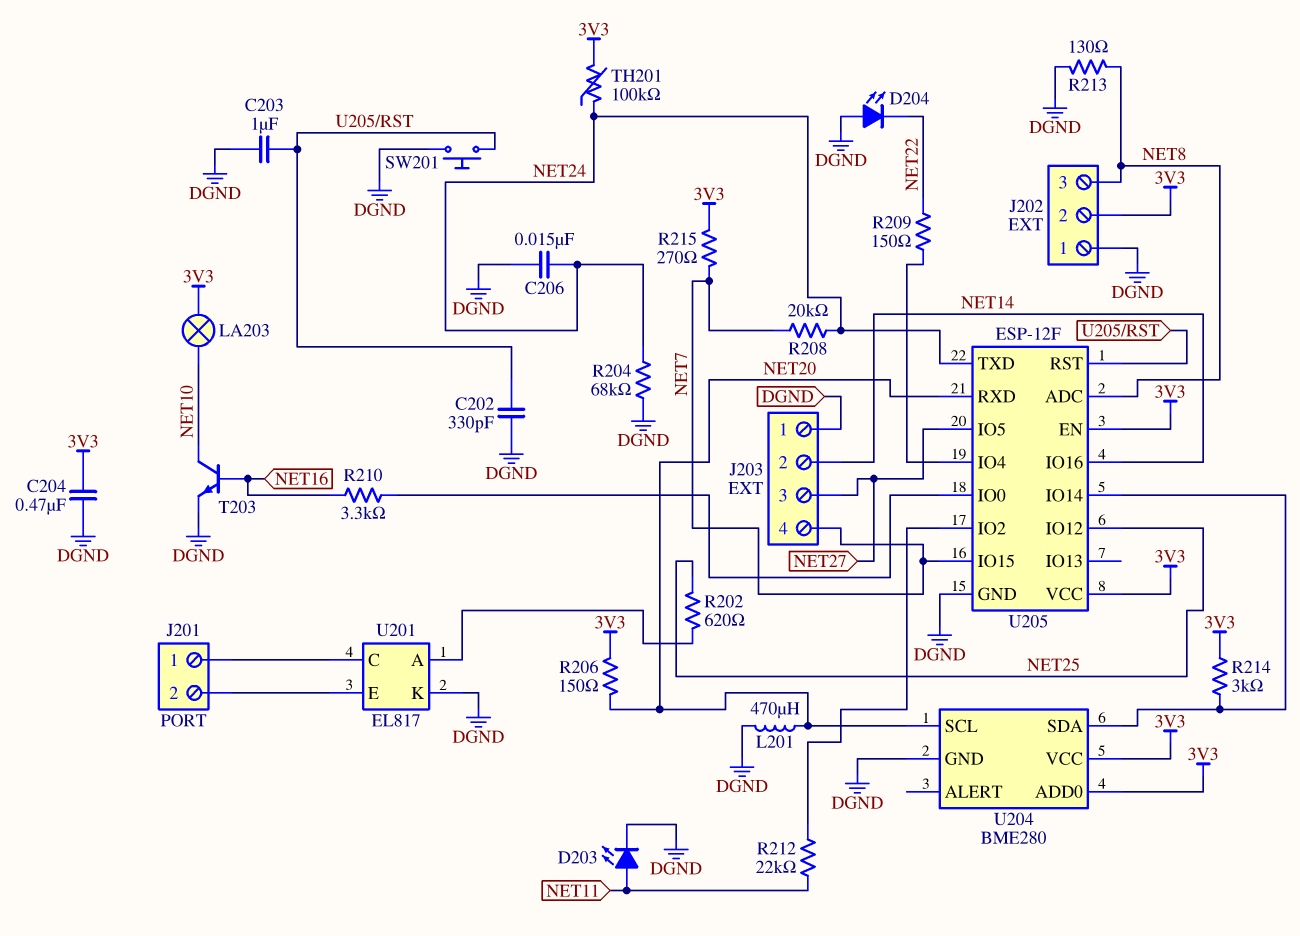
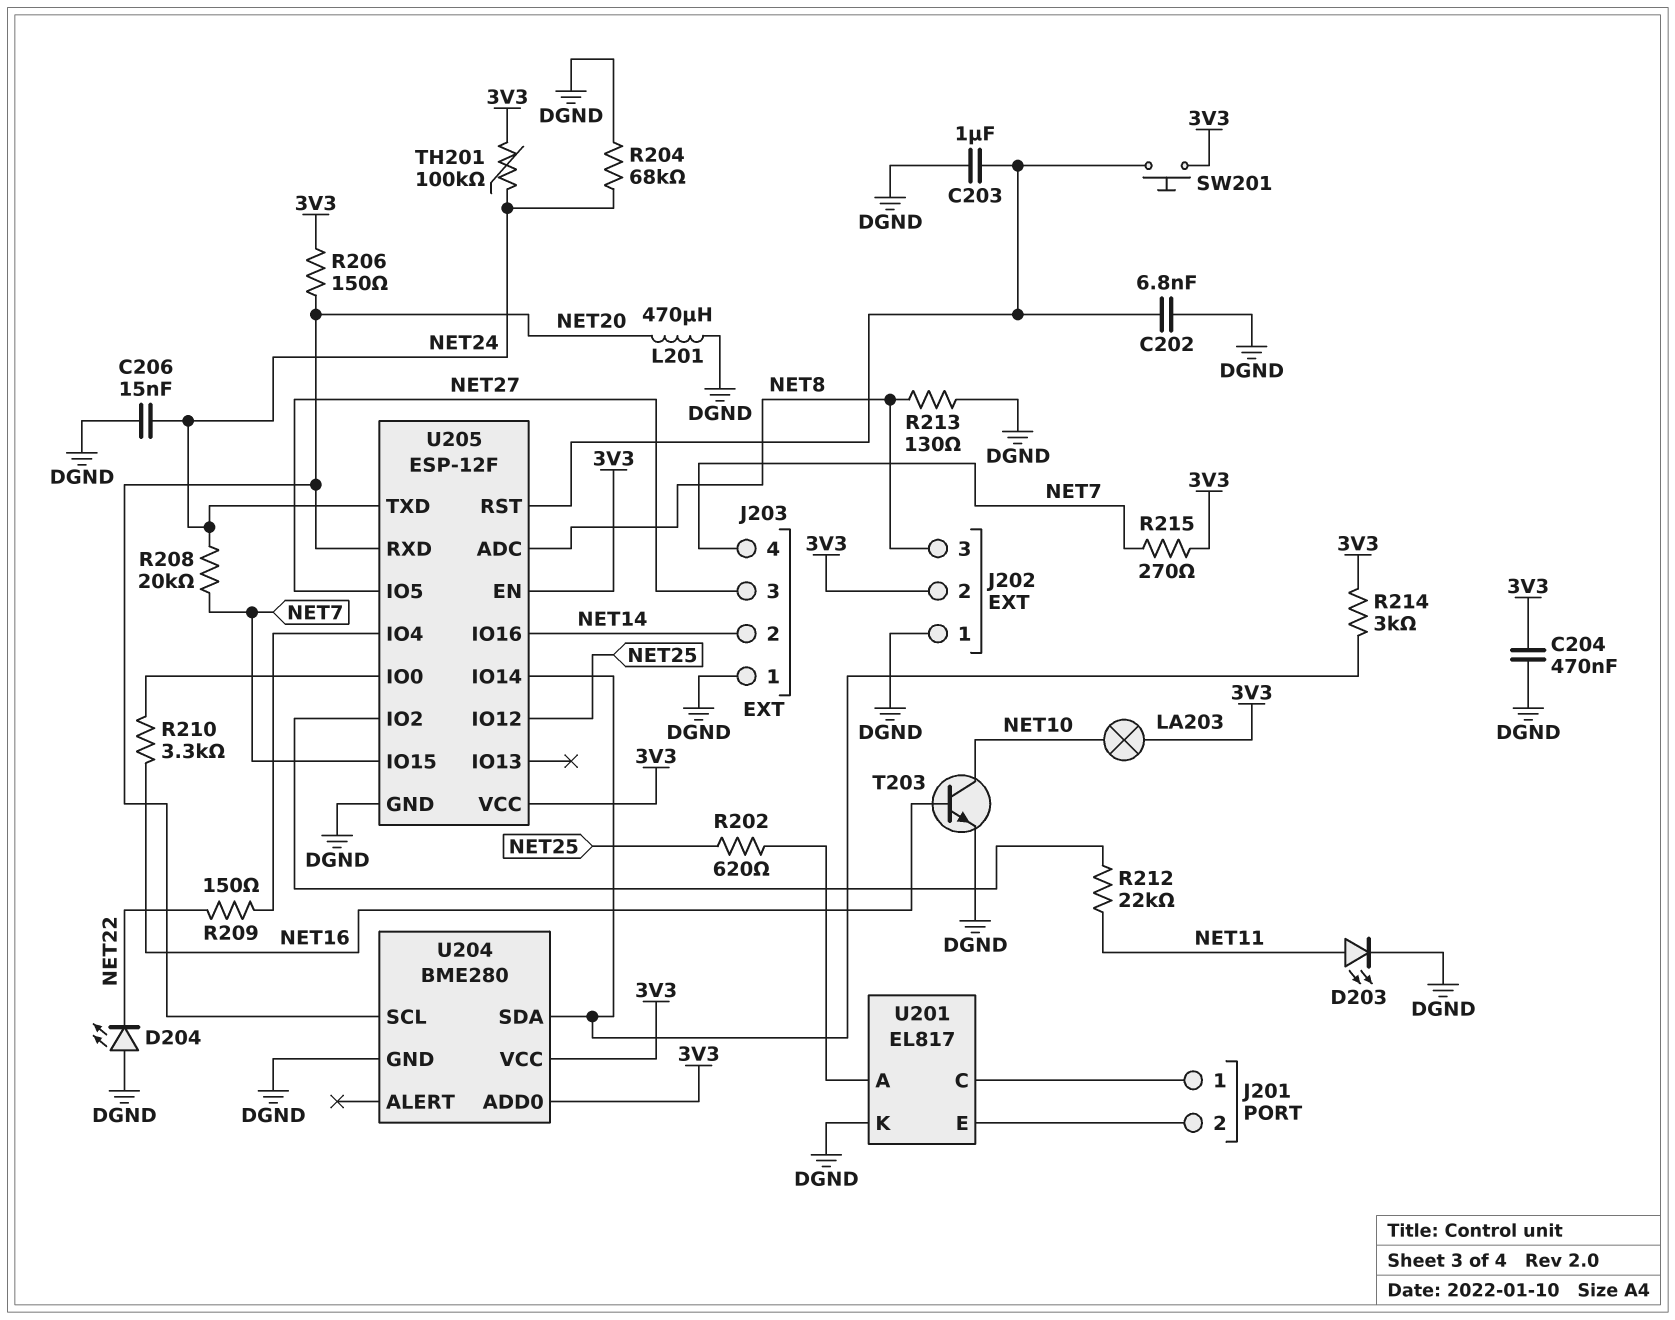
C202: 330pF (DGND, U205/RST) -> 6.8nF (DGND, U205/RST)
SW201: button (DGND, U205/RST) -> button (3V3, U205/RST)

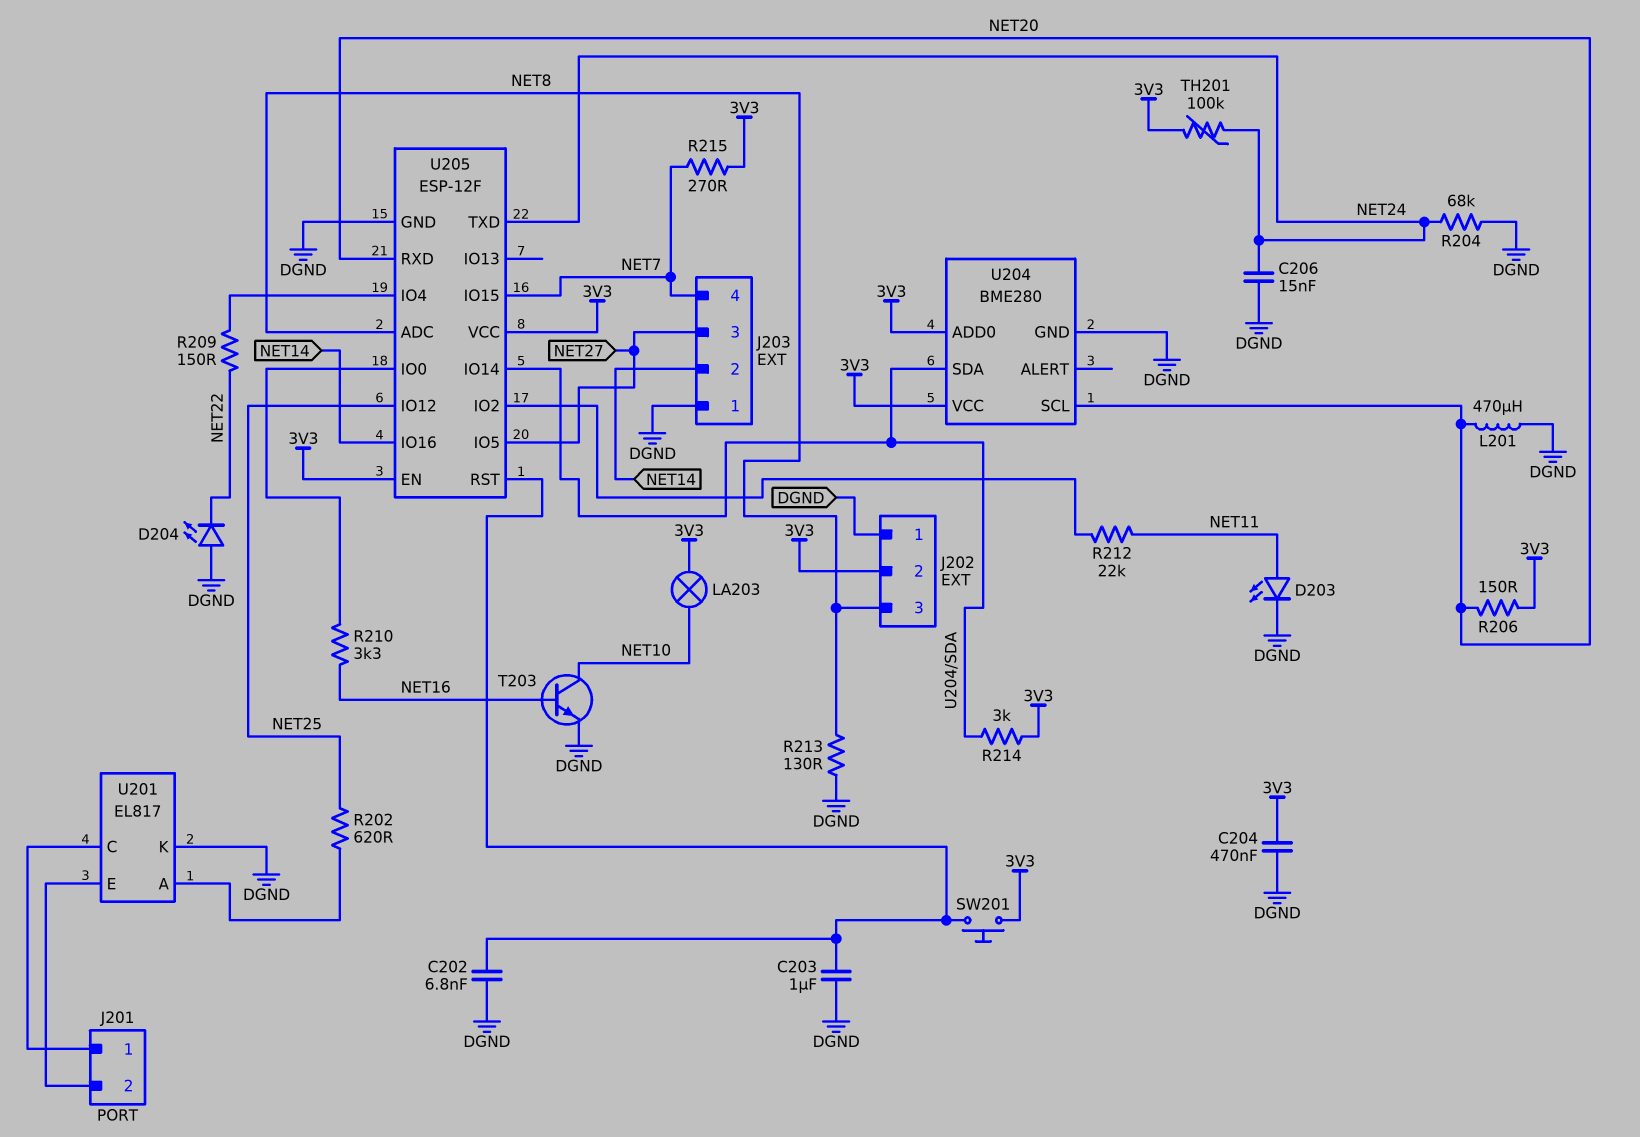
R208: 20k (NET7, NET24) -> none

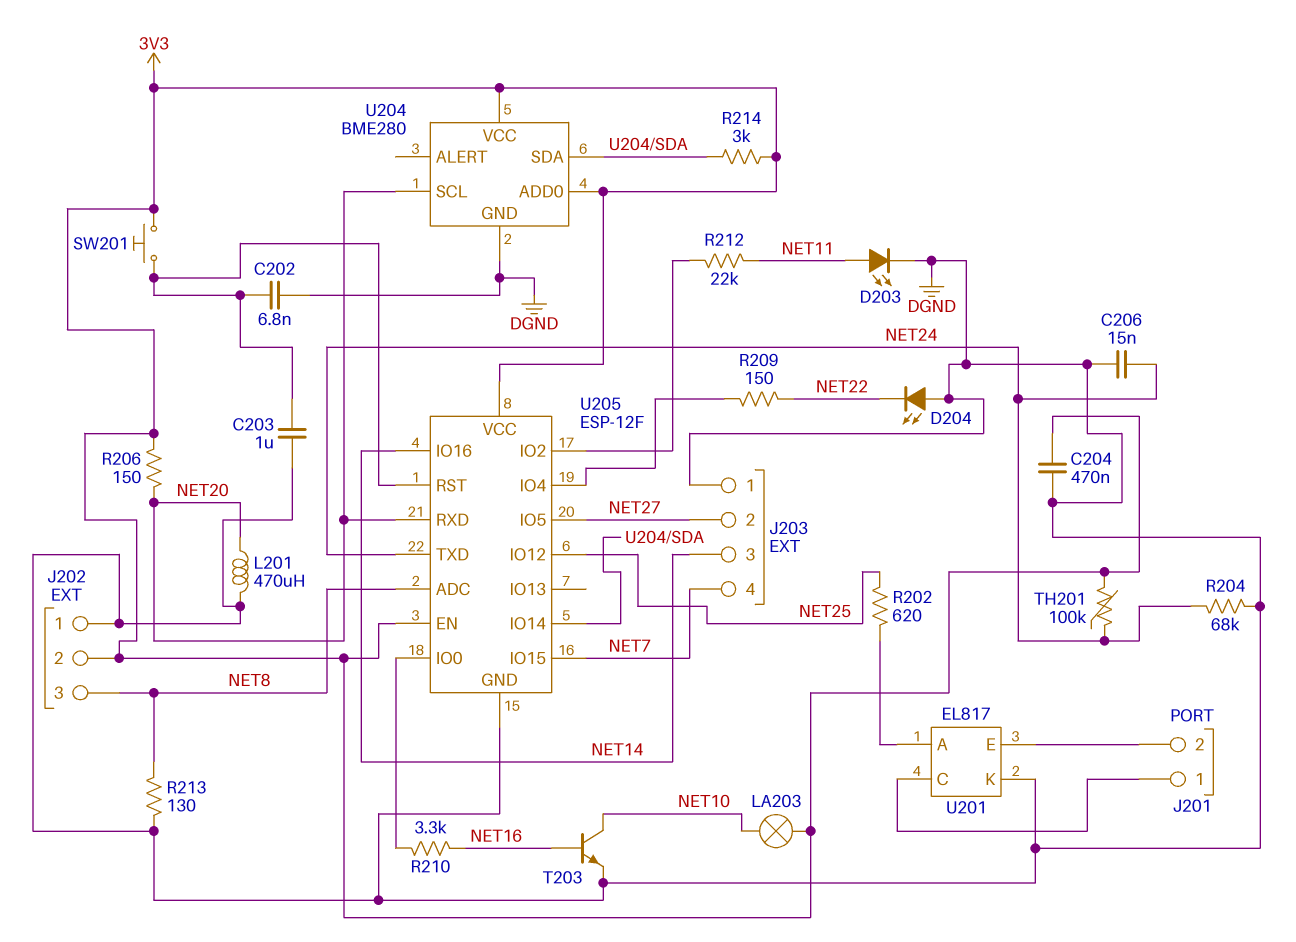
J203 pin 2: NET14 -> NET27
J203 pin 3: NET27 -> NET14
R215: 270 (3V3, NET7) -> none

